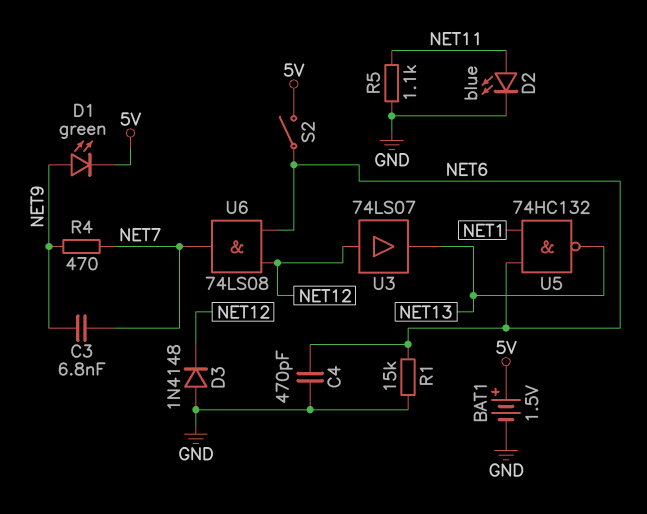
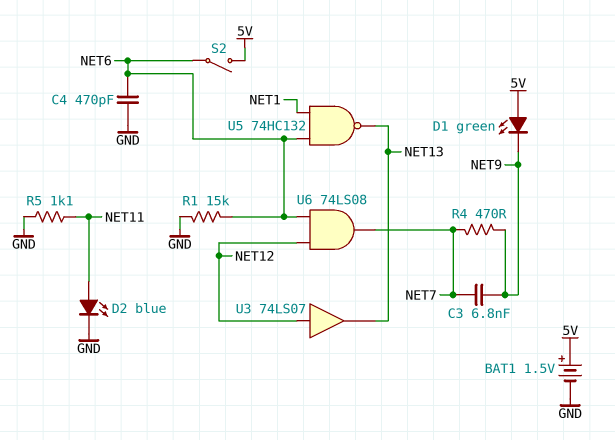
D1: LED green (A NET9, K 5V) -> LED green (A 5V, K NET9)
D3: diode 1N4148 (A GND, K NET12) -> none

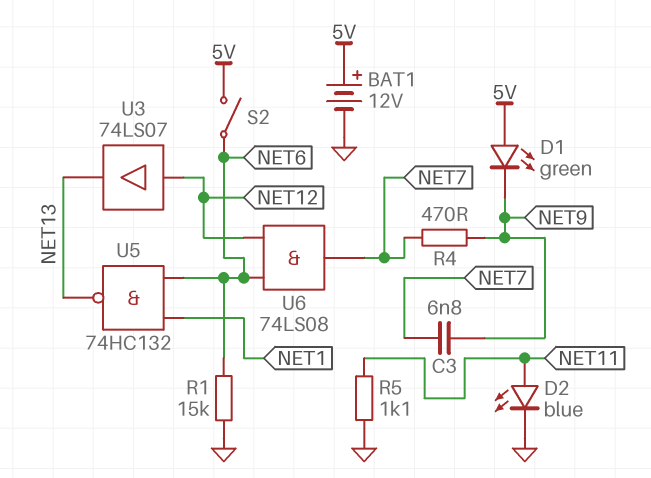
BAT1: 1.5V (plus 5V, minus GND) -> 12V (plus 5V, minus GND)
C4: 470pF (GND, NET6) -> none

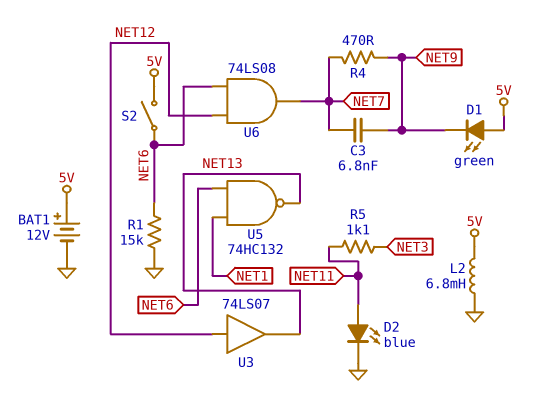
L2: none -> 6.8mH (5V, GND)
R5: 1.1k (GND, NET11) -> 1.1k (NET3, NET11)

